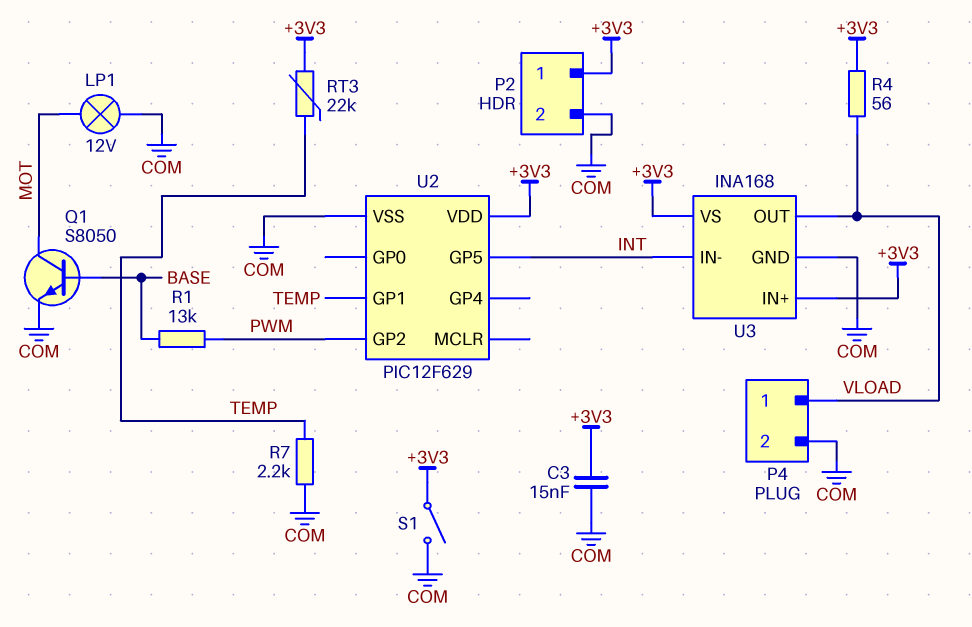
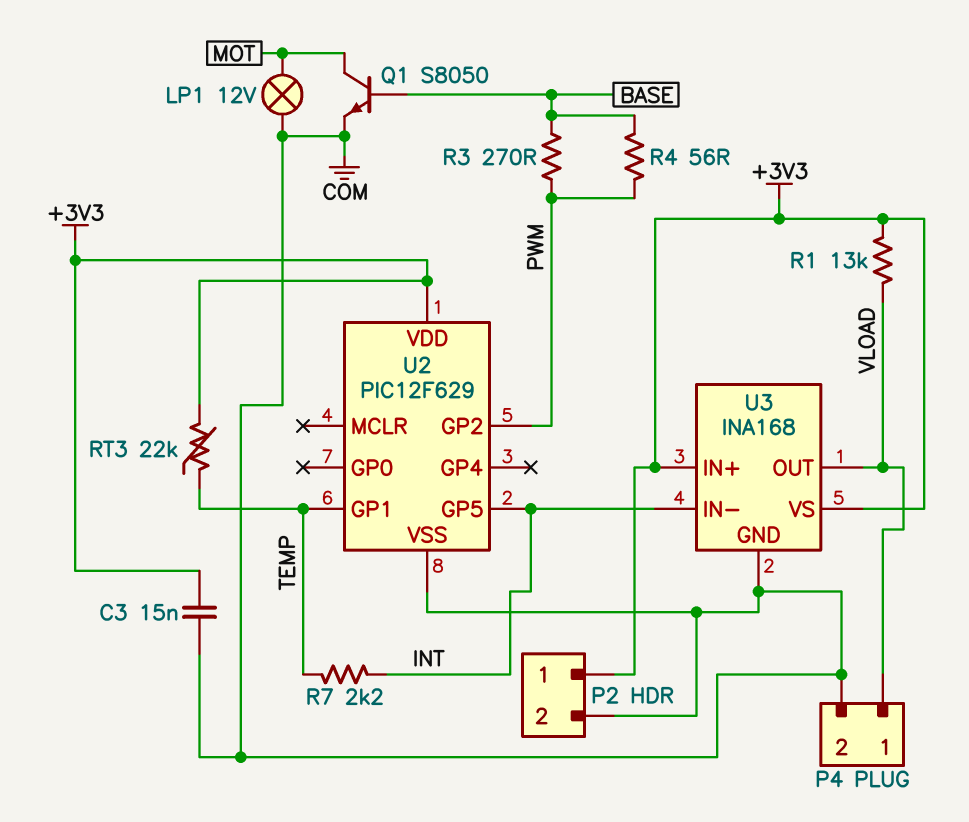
R1: 13k (BASE, PWM) -> 13k (+3V3, VLOAD)
R3: none -> 270 (BASE, PWM)
R4: 56 (+3V3, VLOAD) -> 56 (BASE, PWM)
R7: 2.2k (COM, TEMP) -> 2.2k (INT, TEMP)
S1: switch (+3V3, COM) -> none

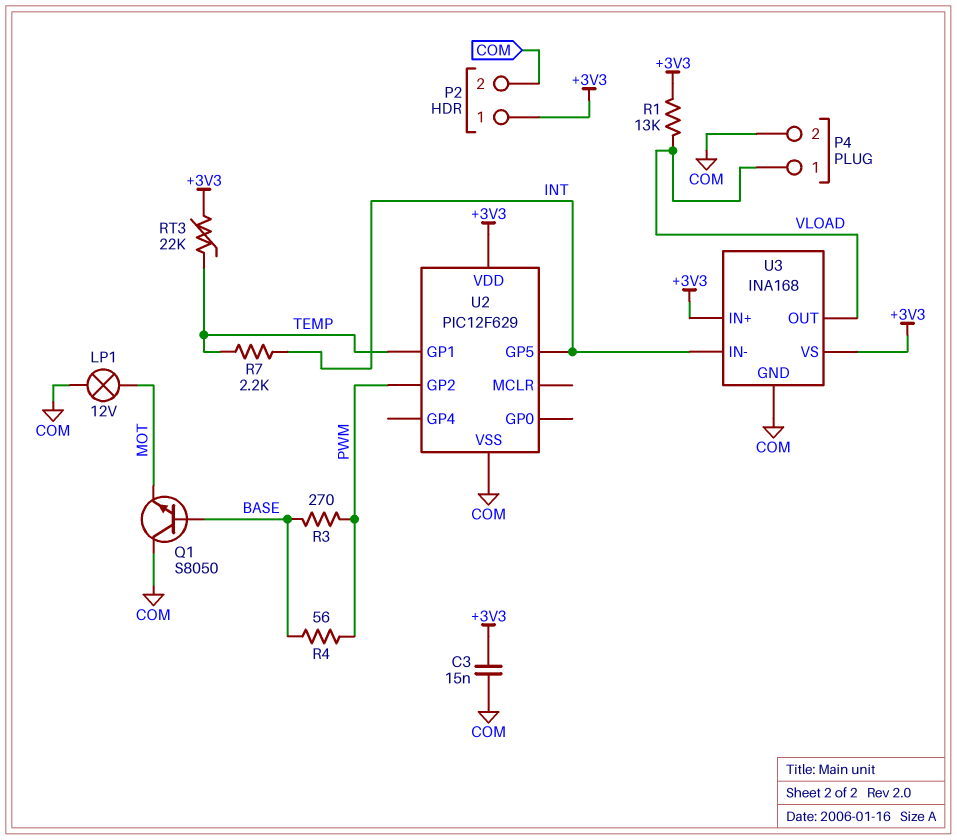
Q1: NPN S8050 (B BASE, C MOT, E COM) -> NPN S8050 (B BASE, C COM, E MOT)

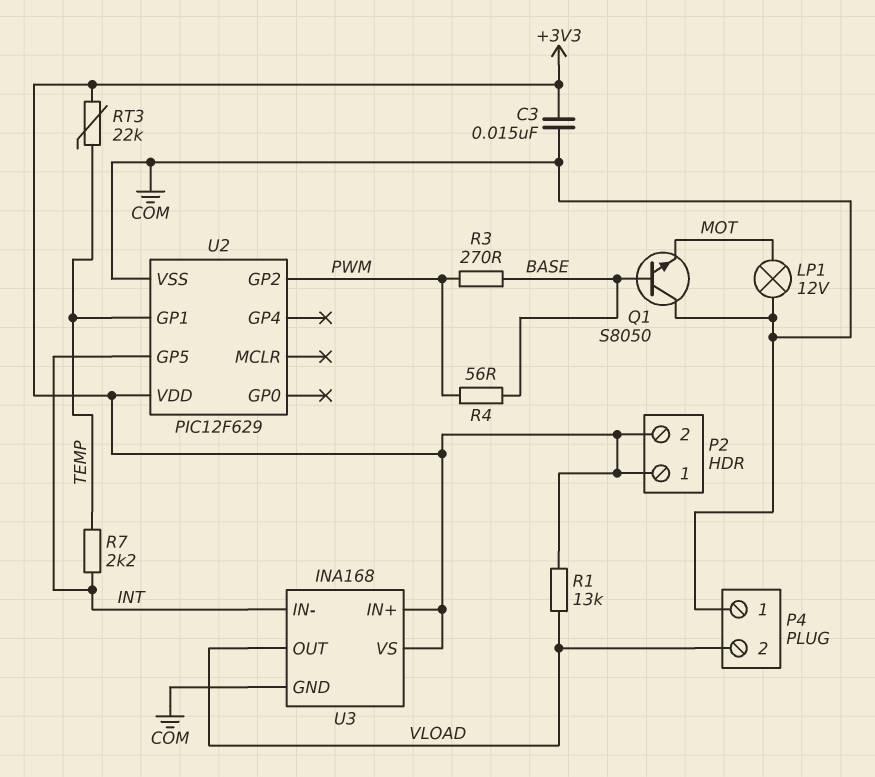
P2 pin 2: COM -> +3V3
P4 pin 1: VLOAD -> COM
P4 pin 2: COM -> VLOAD

